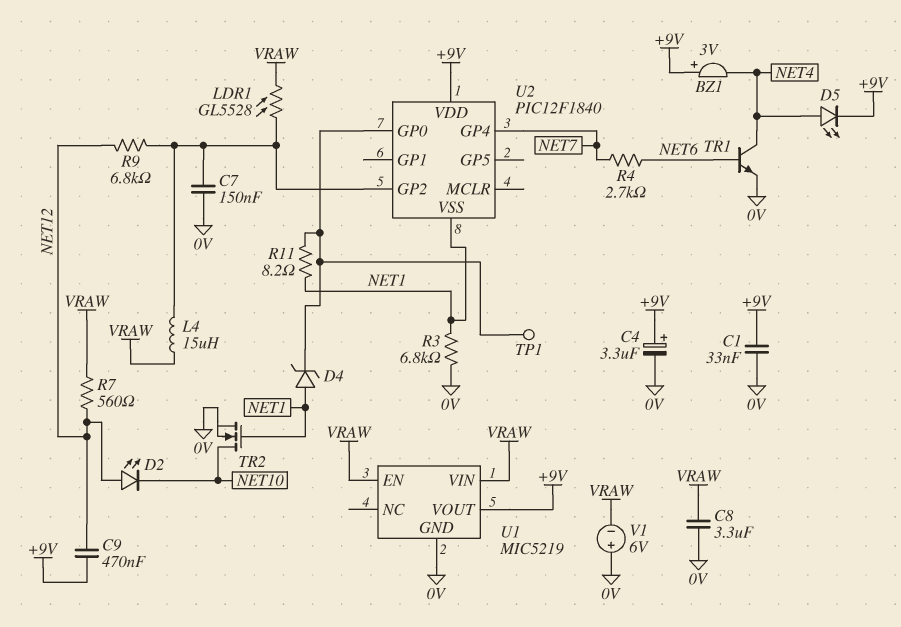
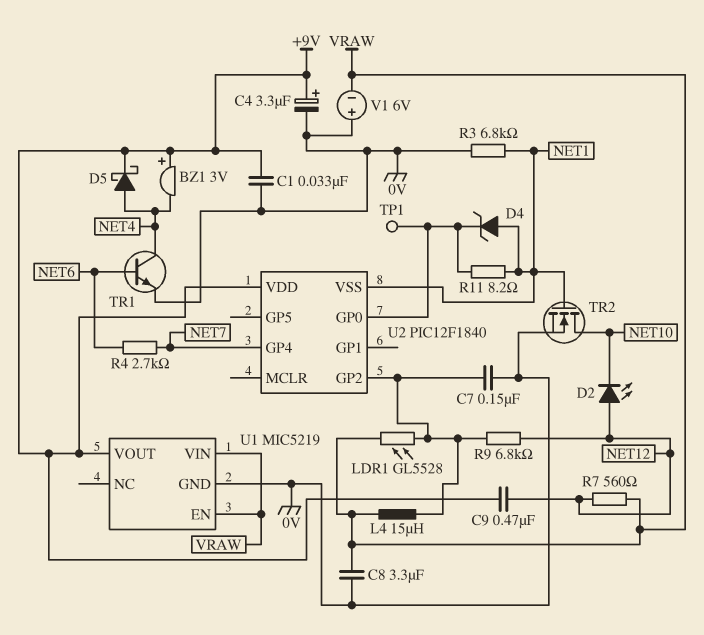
D5: LED (A NET4, K +9V) -> schottky (A NET4, K +9V)

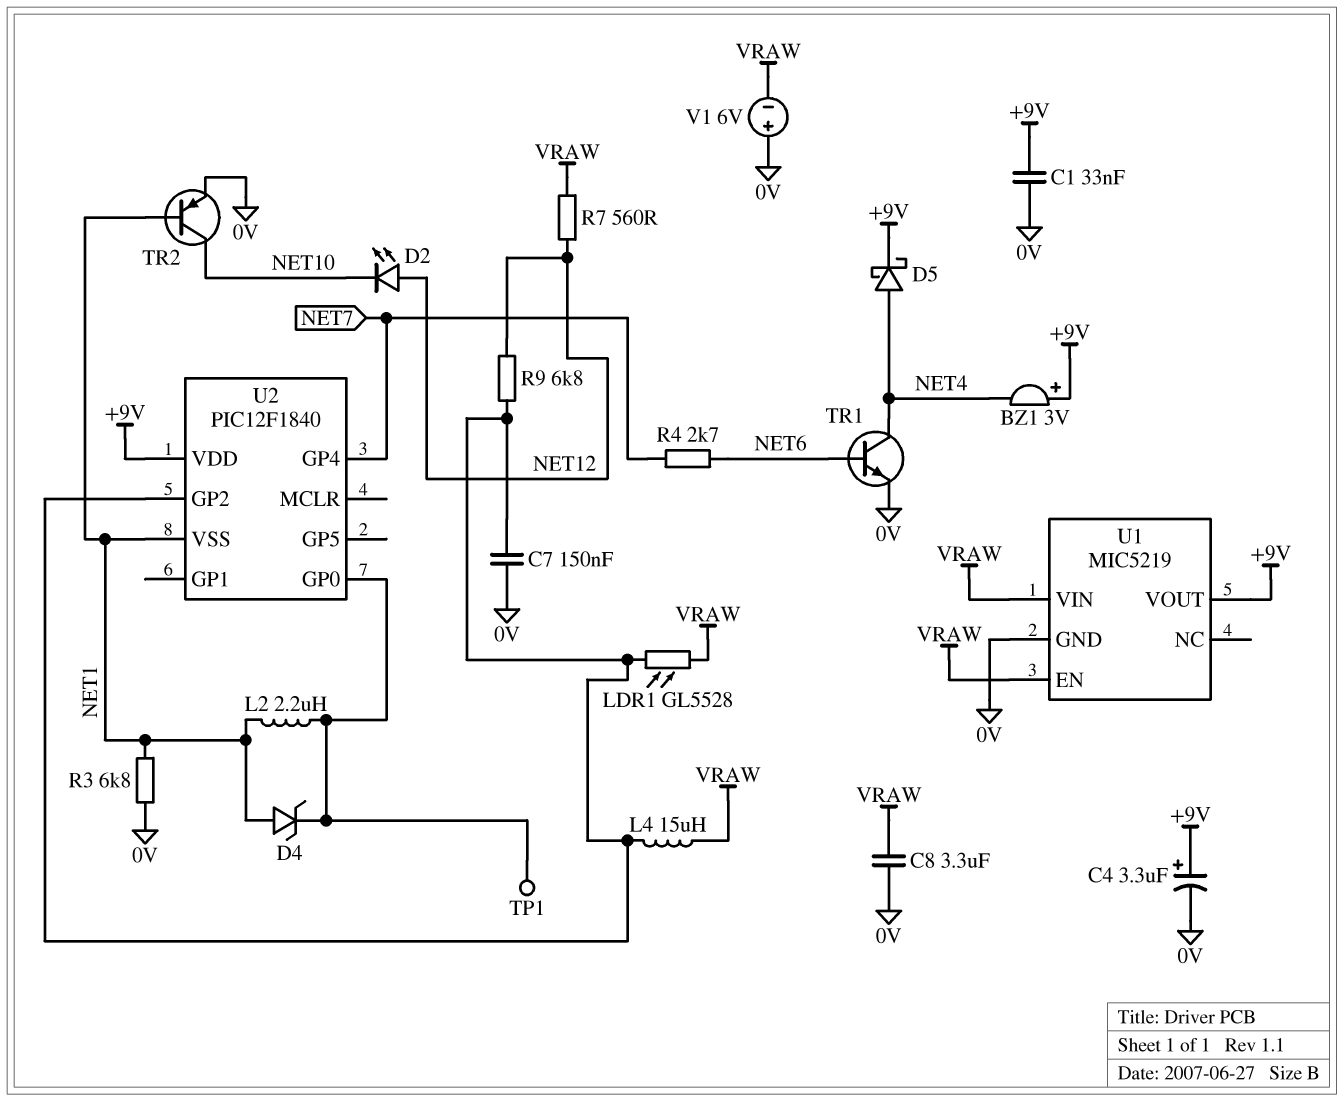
C9: 470nF (+9V, NET12) -> none
L2: none -> 2.2uH (NET1, U2/GP0)
R11: 8.2 (NET1, U2/GP0) -> none
TR2: NMOS (G NET1, D NET10, S 0V) -> PNP (B NET1, C NET10, E 0V)

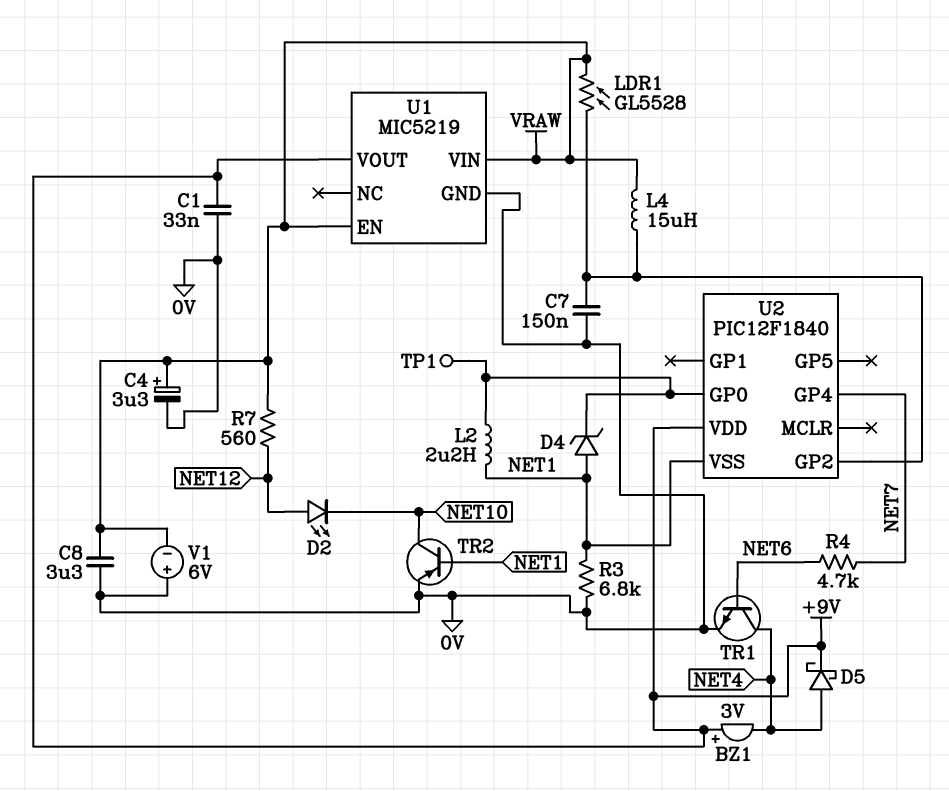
C4: 3.3uF (plus +9V, minus 0V) -> 3.3uF (plus VRAW, minus 0V)
R4: 2.7k (NET6, NET7) -> 4.7k (NET6, NET7)
R9: 6.8k (NET12, U2/GP2) -> none

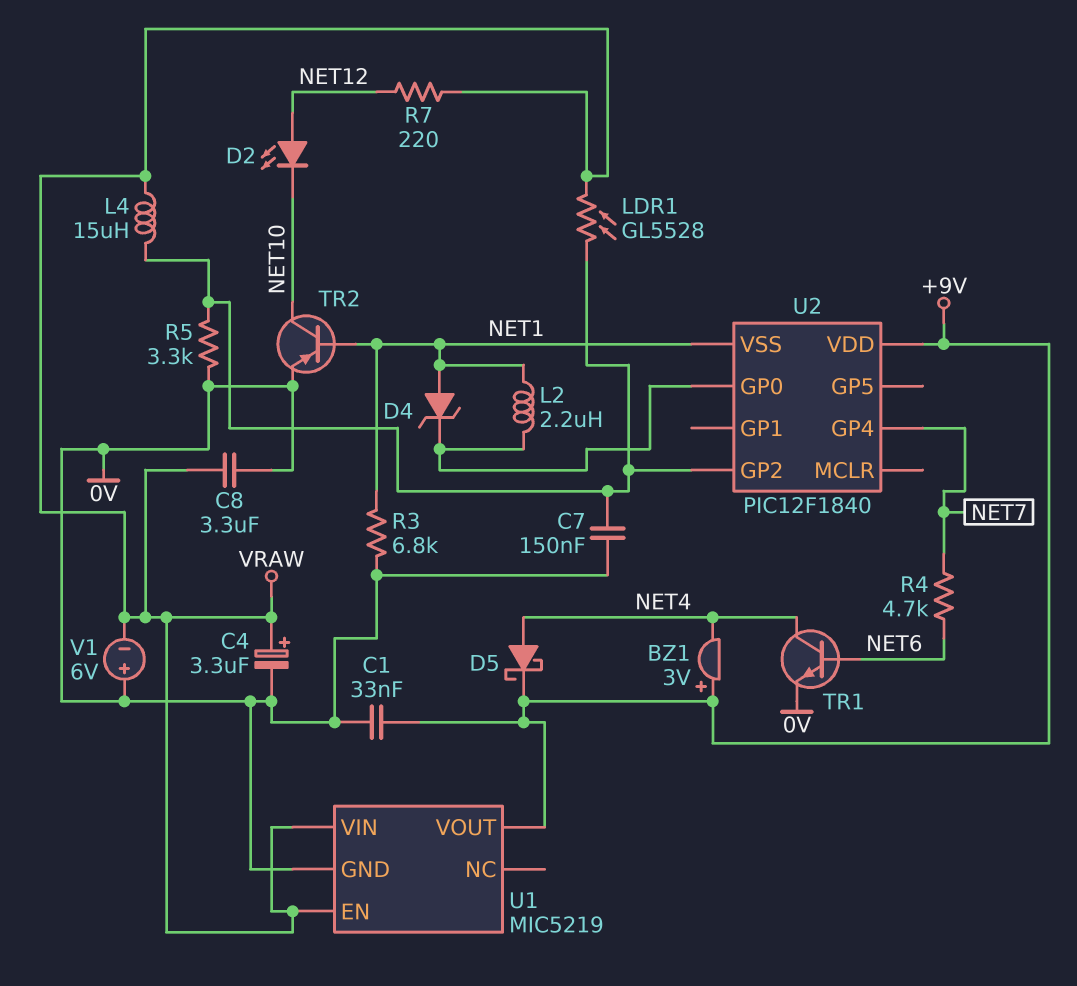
R5: none -> 3.3k (0V, U2/GP2)
R7: 560 (NET12, VRAW) -> 220 (NET12, VRAW)
TP1: test point (U2/GP0) -> none

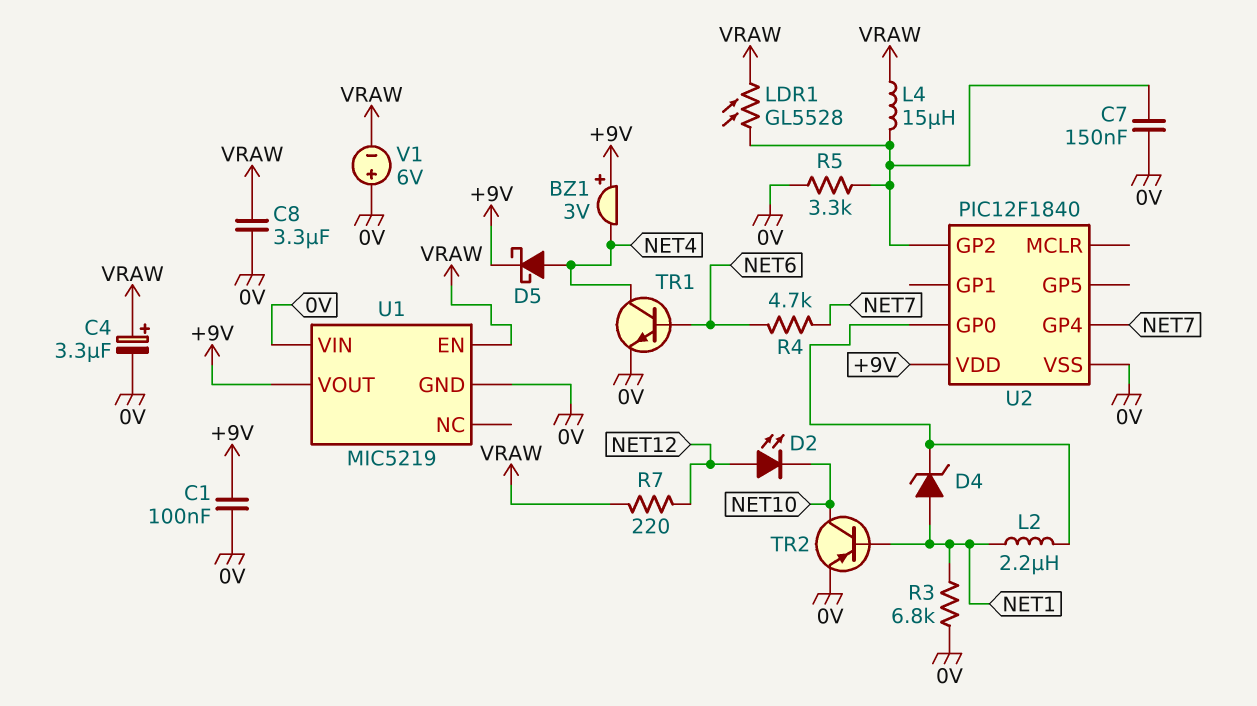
C1: 33nF (+9V, 0V) -> 100nF (+9V, 0V)
U1 pin VIN: VRAW -> 0V
U2 pin VSS: NET1 -> 0V

